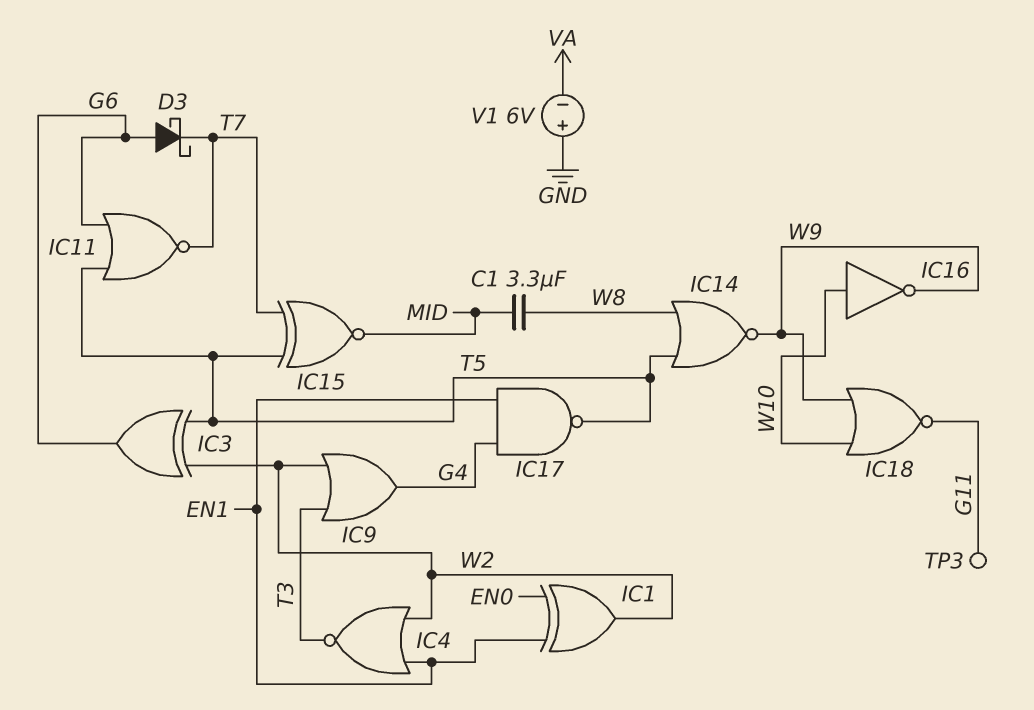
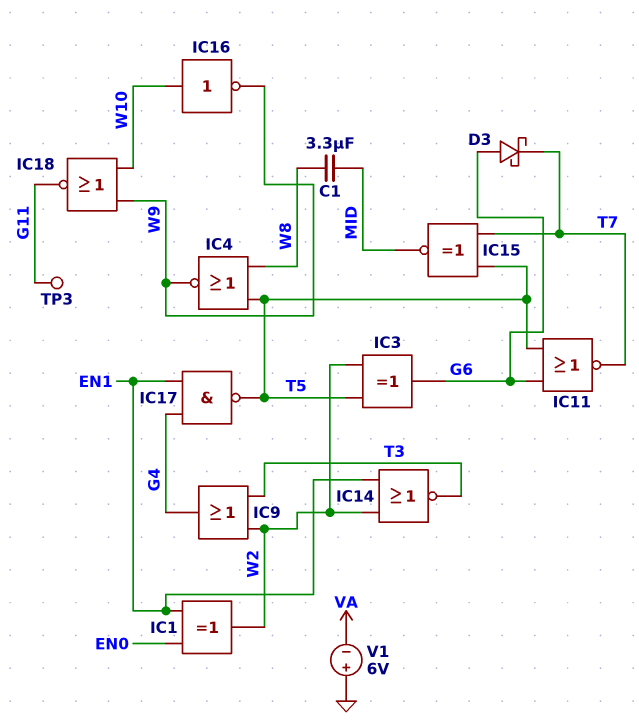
IC4: NOR (in EN1, in W2, out T3) -> NOR (in T5, in W8, out W9)
IC14: NOR (in T5, in W8, out W9) -> NOR (in EN1, in W2, out T3)

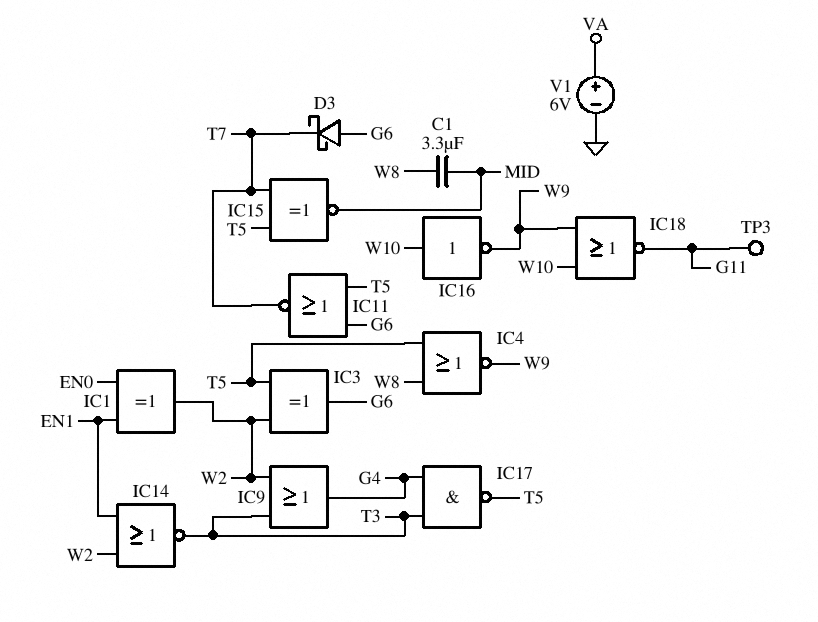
IC17: NAND (in EN1, in G4, out T5) -> NAND (in G4, in T3, out T5)
V1: 6V (plus GND, minus VA) -> 6V (plus VA, minus GND)

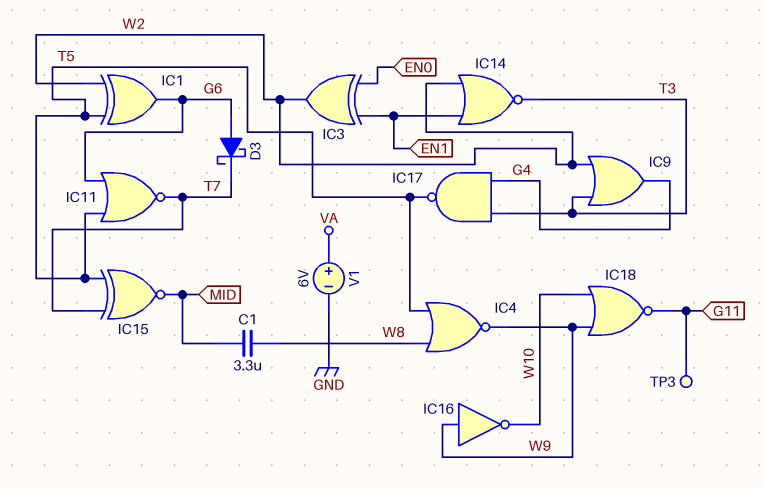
IC1: XOR (in EN0, in EN1, out W2) -> XOR (in T5, in W2, out G6)
IC3: XOR (in T5, in W2, out G6) -> XOR (in EN0, in EN1, out W2)
IC16: NOT (in W10, out W9) -> NOT (in W9, out W10)

